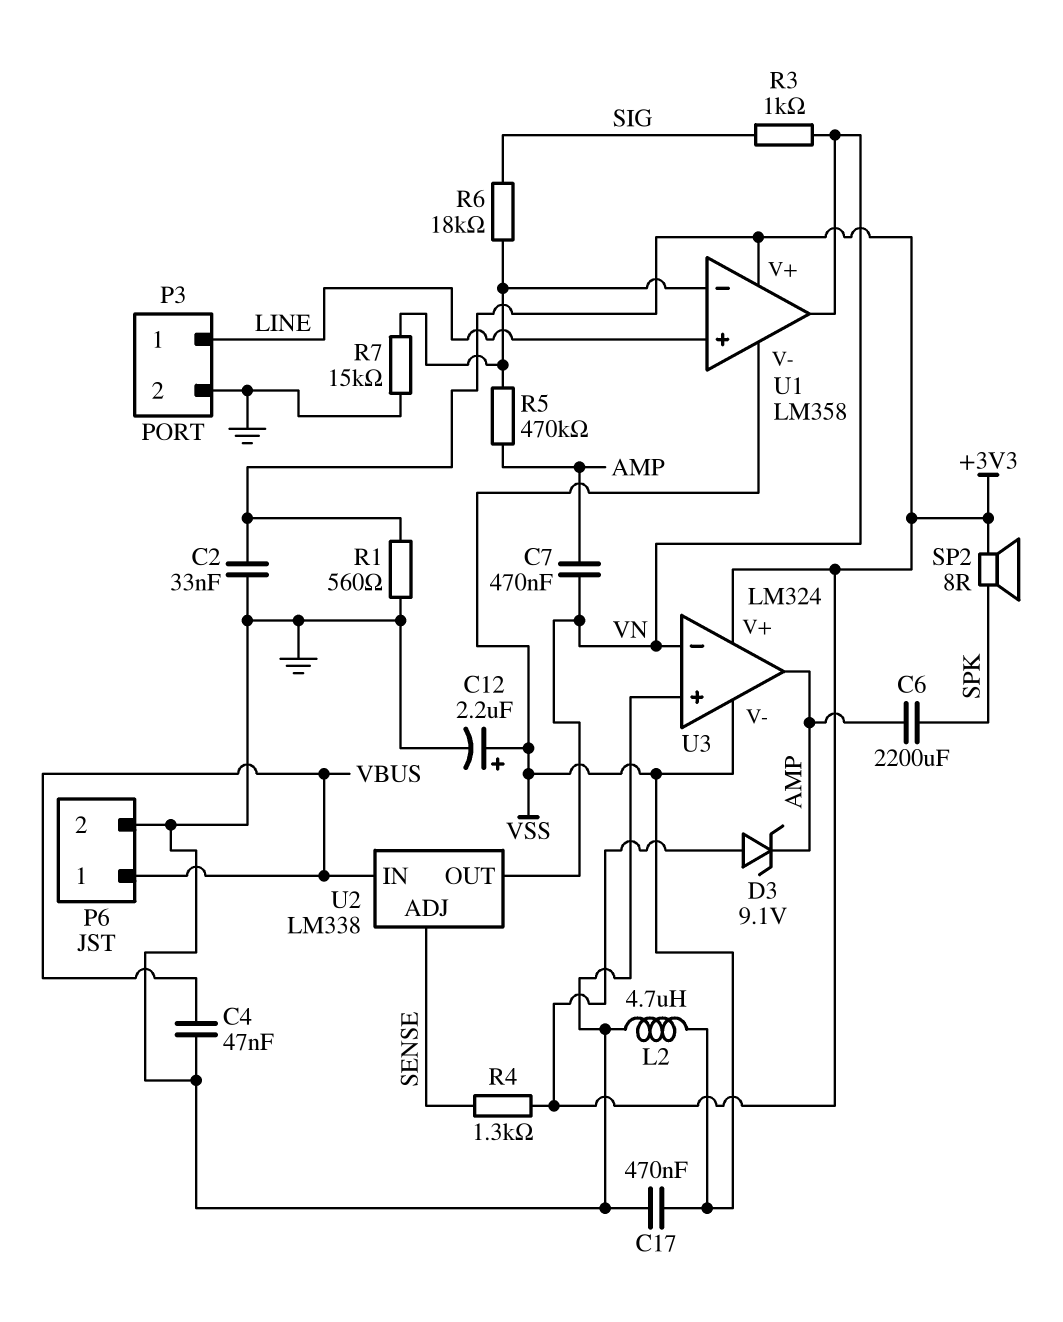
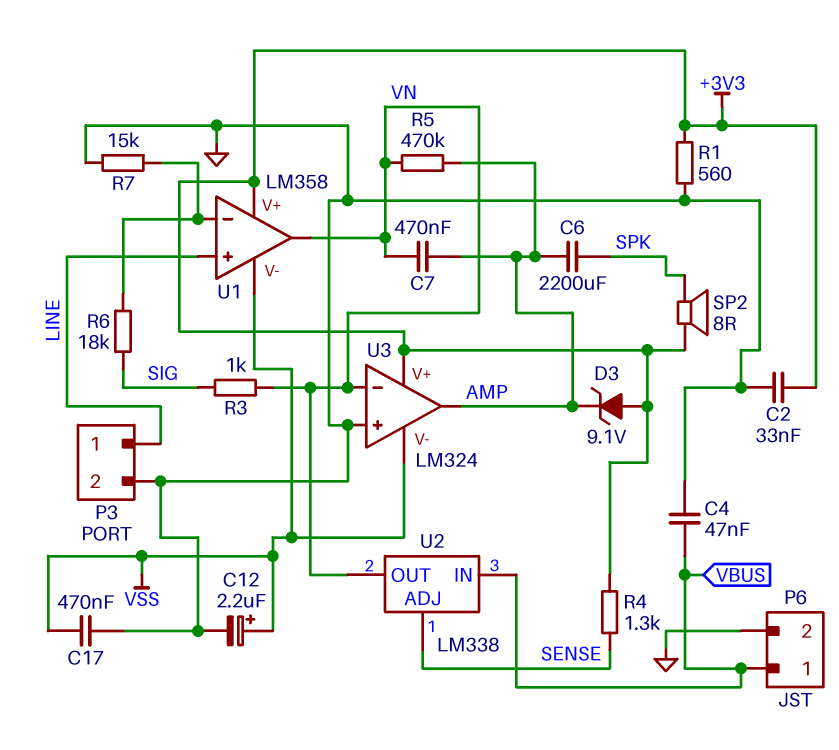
L2: 4.7uH (GND, VSS) -> none
R5: 470k (AMP, U1/in-) -> 470k (AMP, VN)

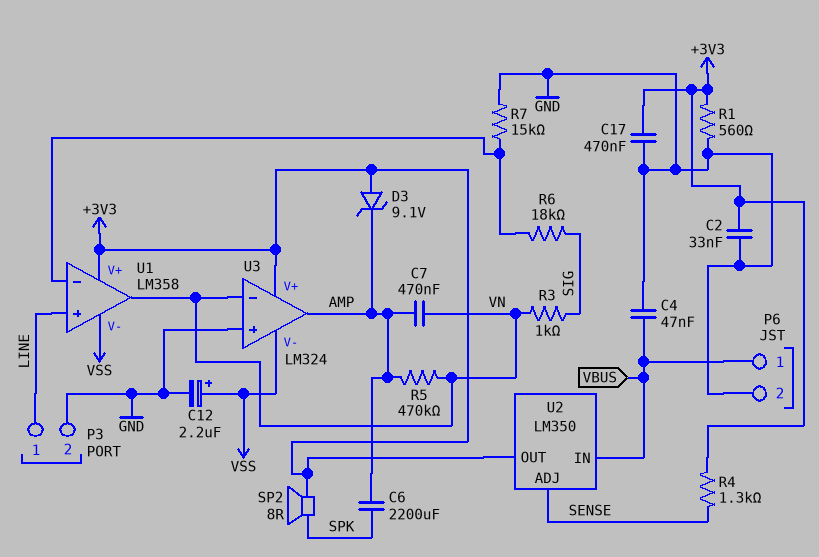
C17: 470nF (GND, VSS) -> 470nF (+3V3, GND)
U2: LM338 -> LM350
U2 pin OUT: VN -> +3V3

